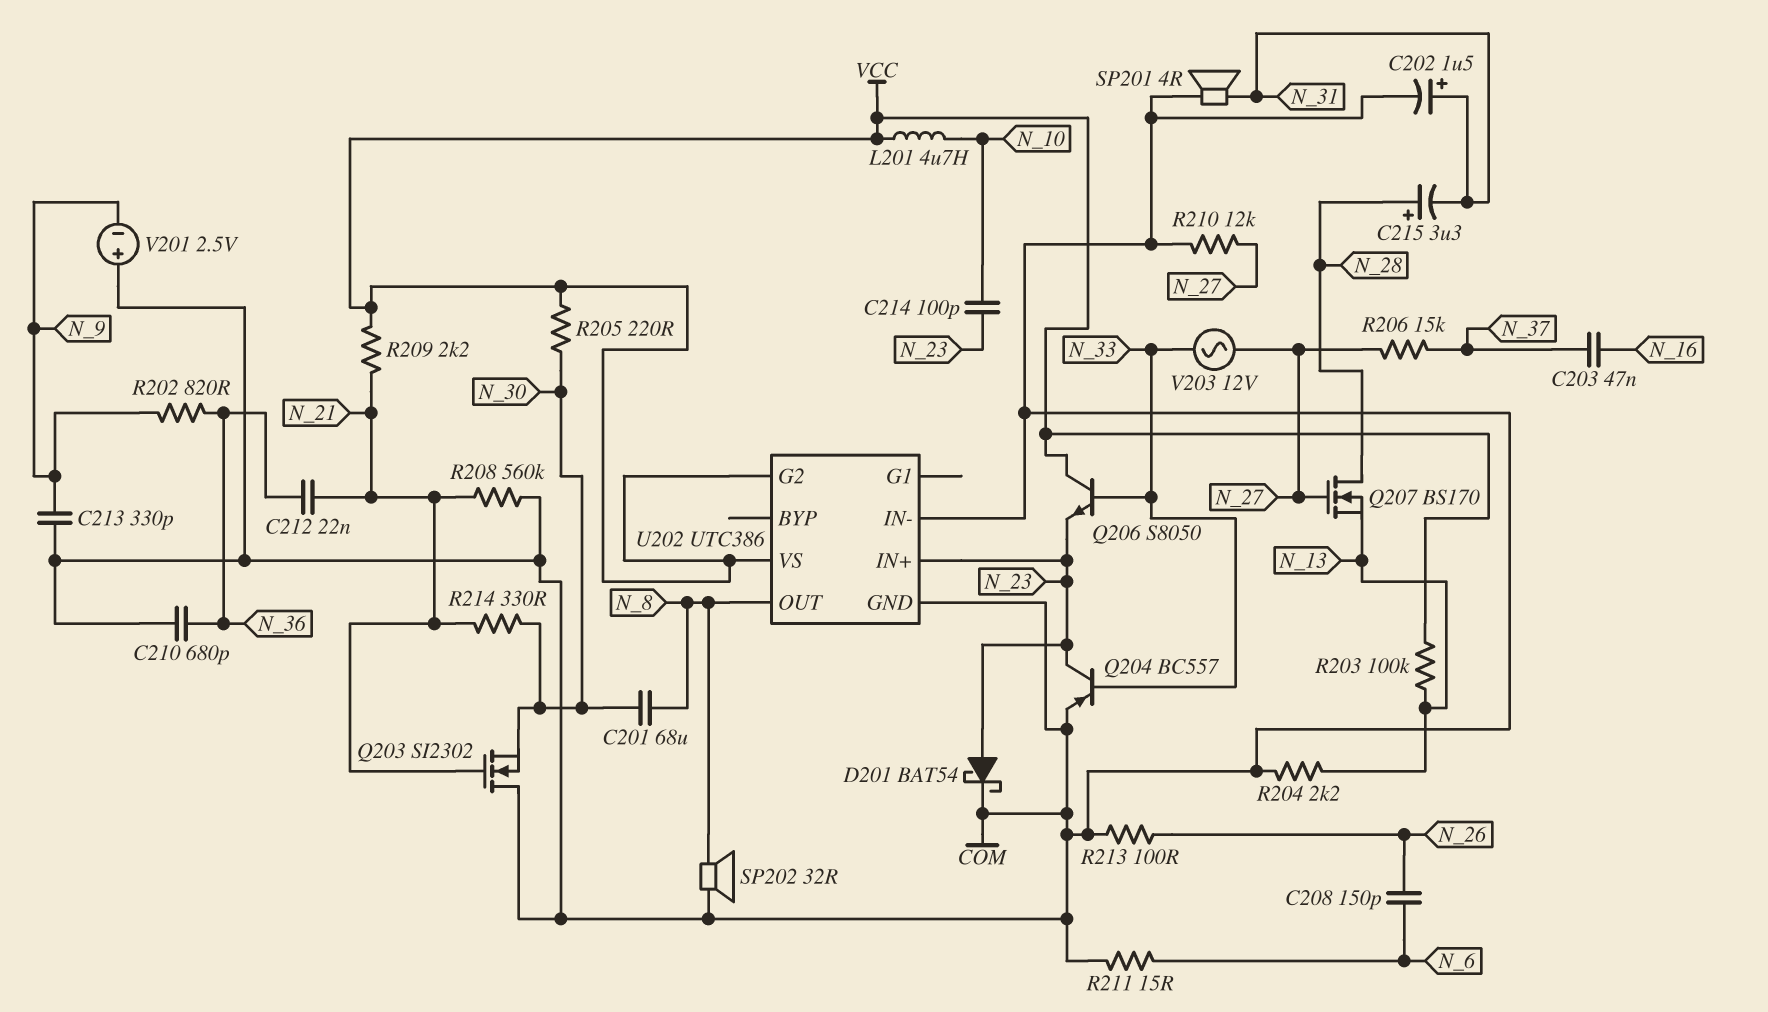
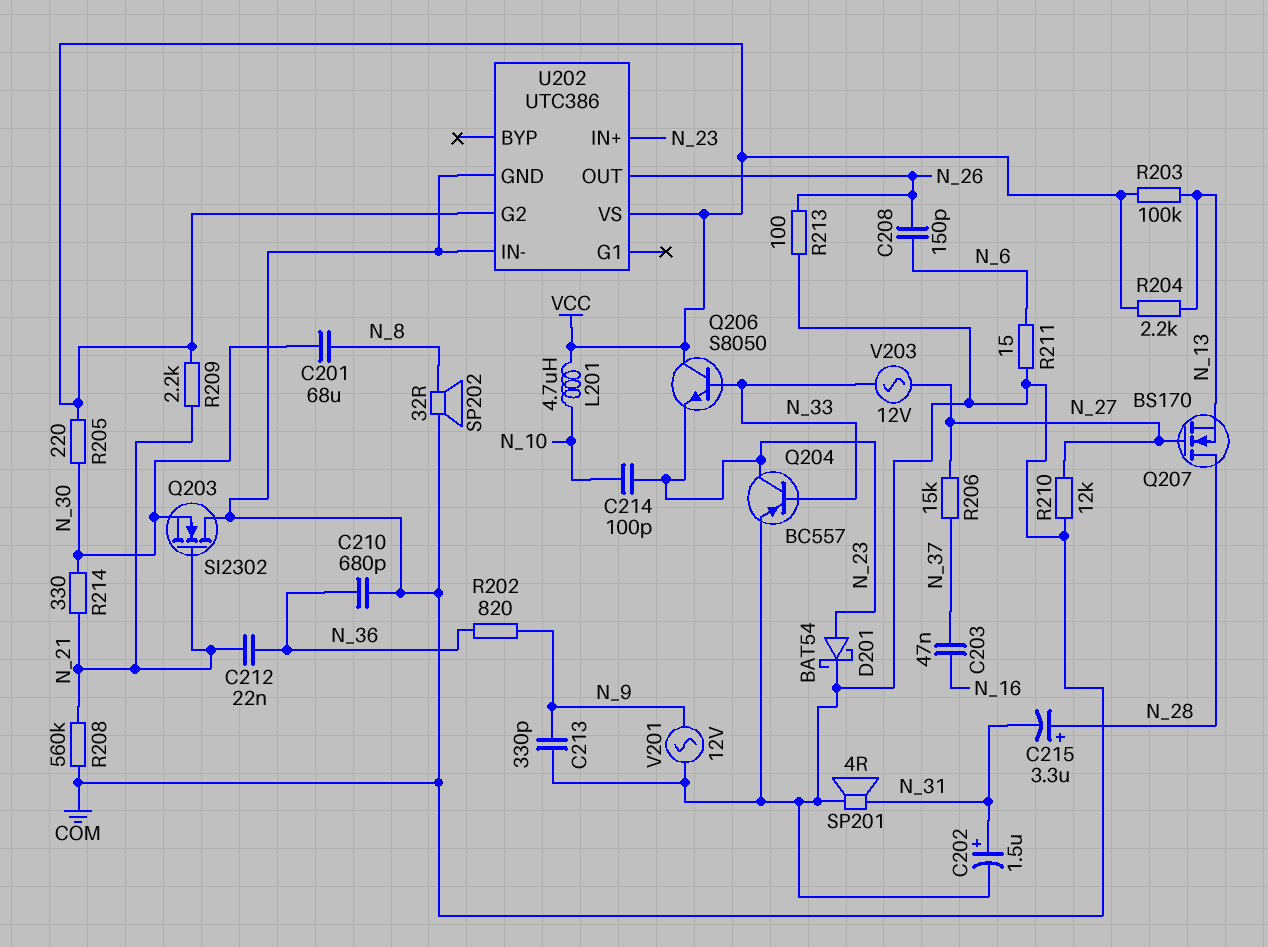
R204: 2.2k (COM, N_13) -> 2.2k (N_13, VCC)
U202 pin OUT: N_8 -> N_26
V201: 2.5V (plus COM, minus N_9) -> AC 12V (COM, N_9)

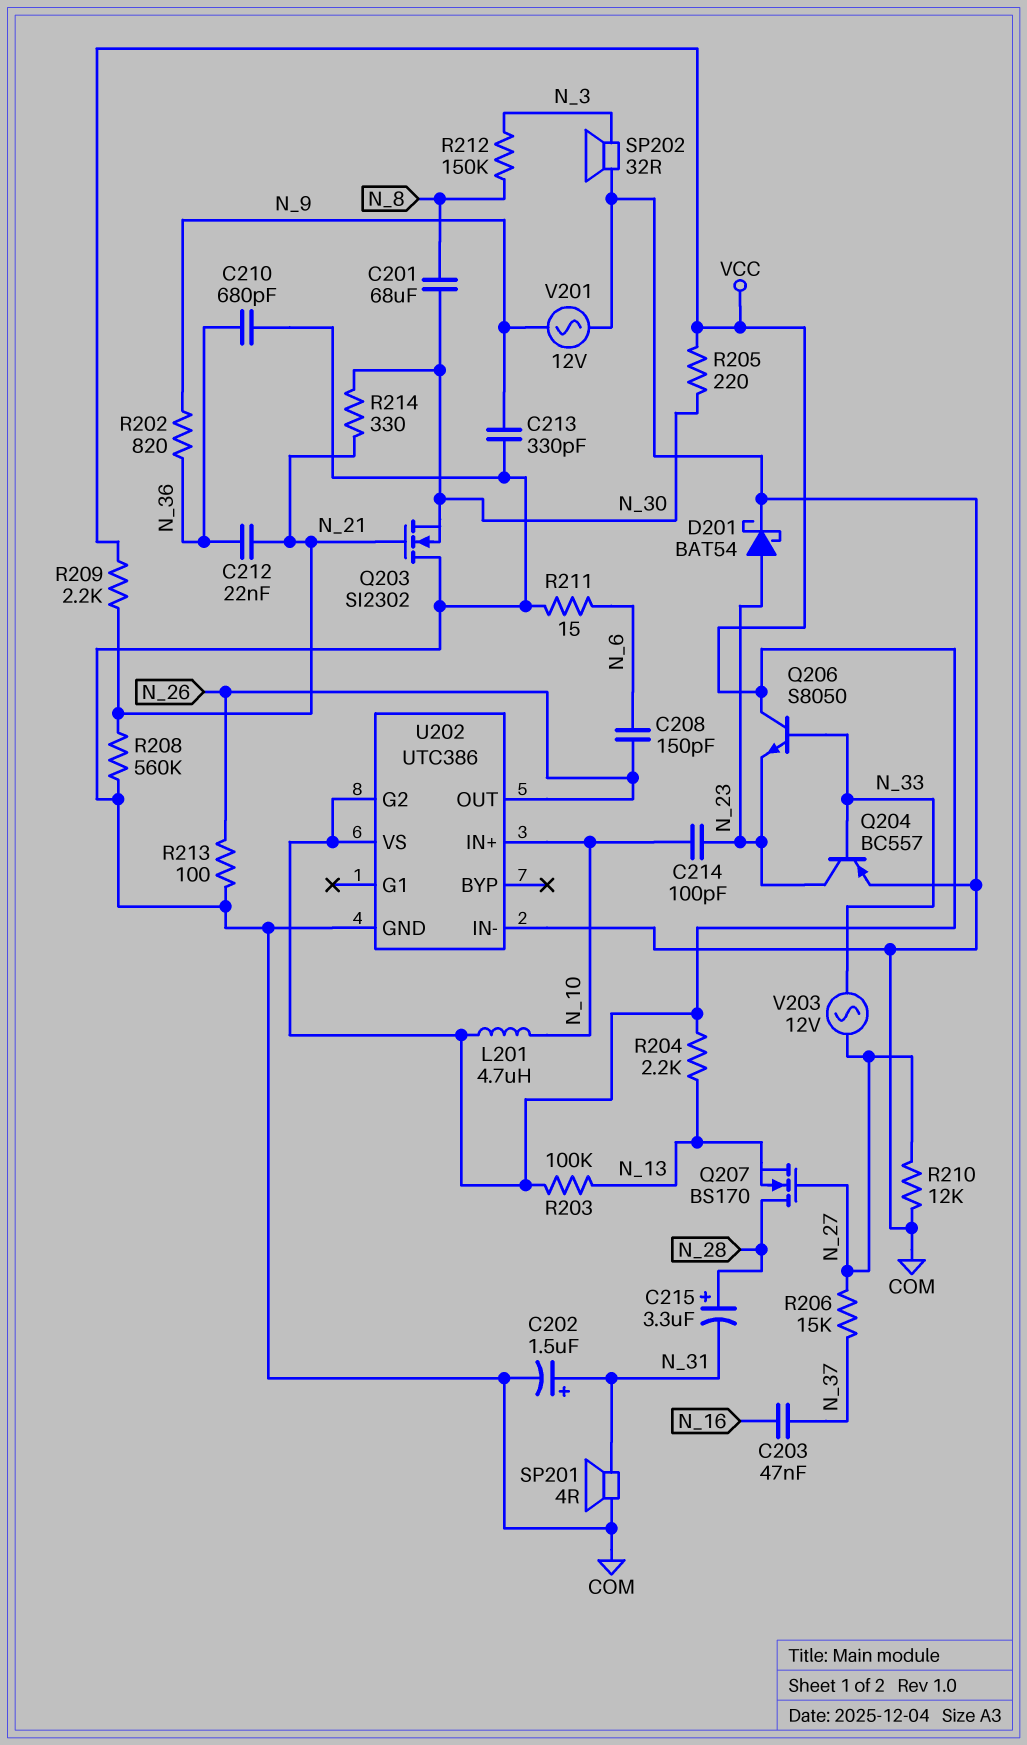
R212: none -> 150k (N_3, N_8)
SP202: speaker 32R (COM, N_8) -> speaker 32R (COM, N_3)
U202 pin IN+: N_23 -> N_10

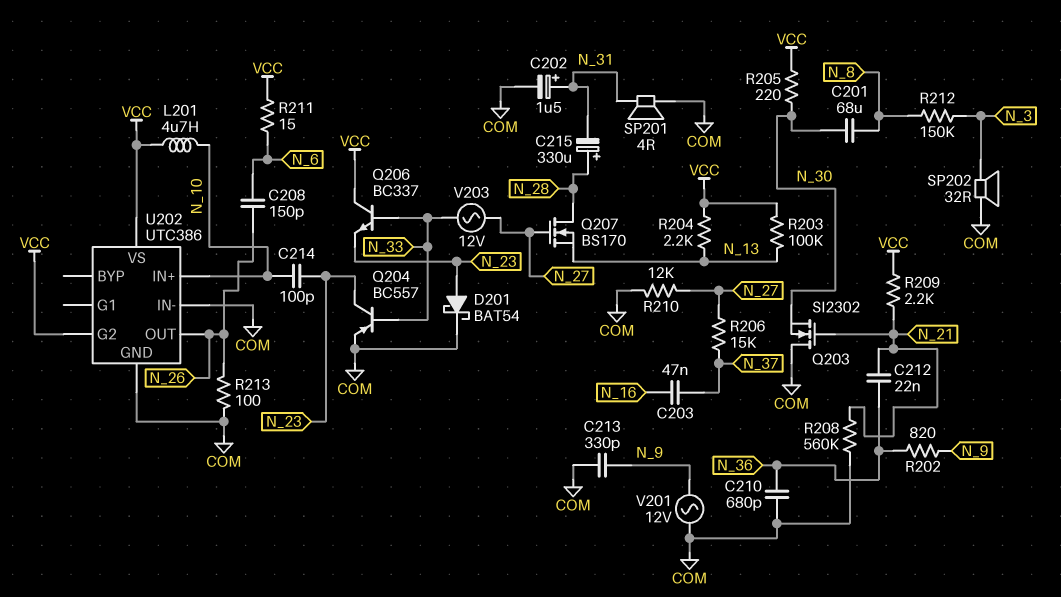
C215: 3.3uF (plus N_28, minus N_31) -> 330uF (plus N_28, minus N_31)
Q206: NPN S8050 (B N_33, C VCC, E N_23) -> NPN BC337 (B N_33, C VCC, E N_23)
R211: 15 (COM, N_6) -> 15 (N_6, VCC)
R214: 330 (N_21, N_30) -> none

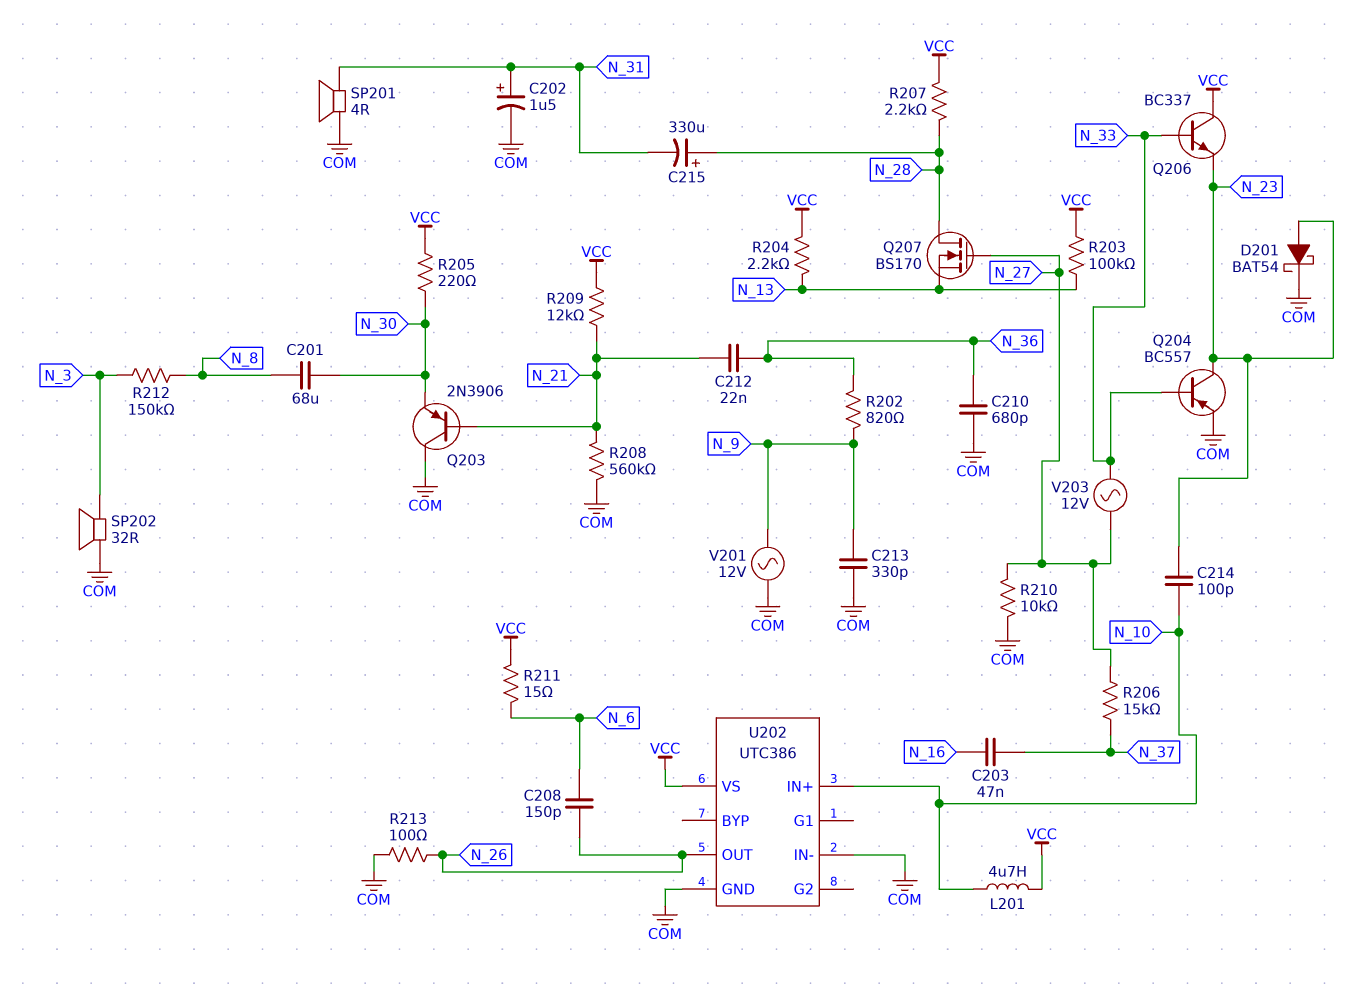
Q203: NMOS SI2302 (G N_21, D COM, S N_30) -> PNP 2N3906 (B N_21, C COM, E N_30)
R207: none -> 2.2k (N_28, VCC)
R209: 2.2k (N_21, VCC) -> 12k (N_21, VCC)
R210: 12k (COM, N_27) -> 10k (COM, N_27)
U202 pin G2: VCC -> none

